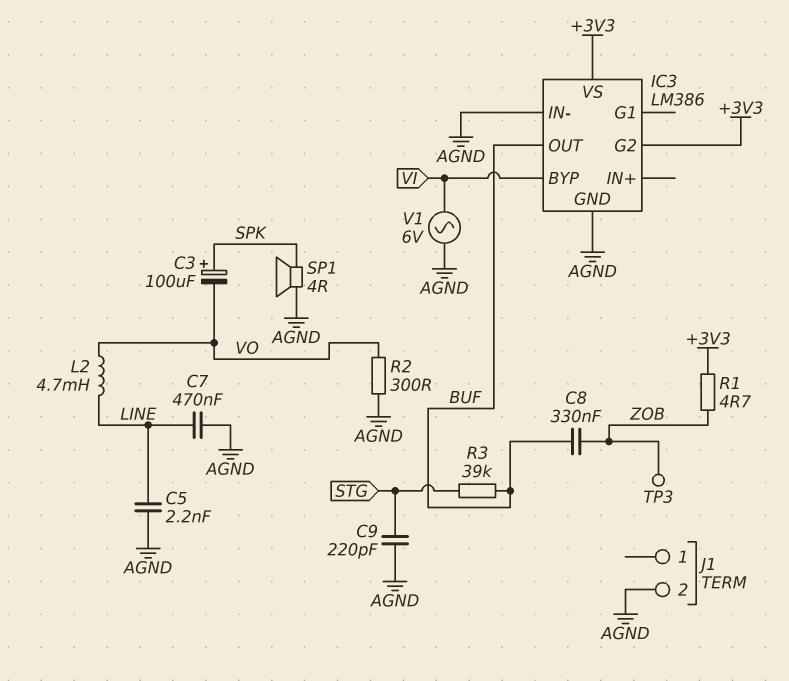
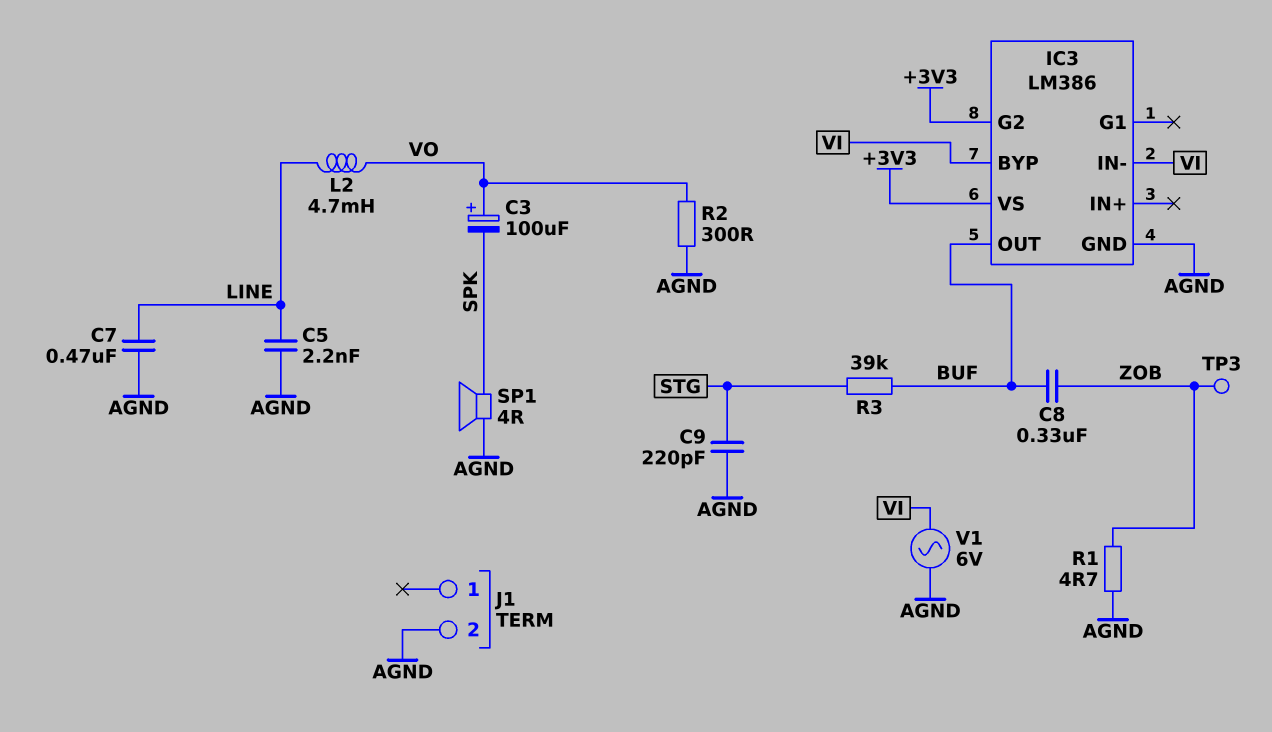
C3: 100uF (plus SPK, minus VO) -> 100uF (plus VO, minus SPK)
IC3 pin IN-: AGND -> VI
R1: 4.7 (+3V3, ZOB) -> 4.7 (AGND, ZOB)

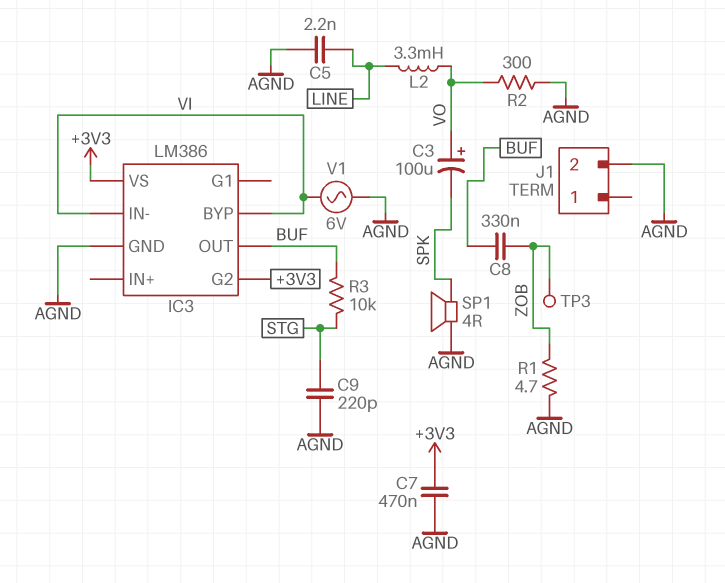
C7: 470nF (AGND, LINE) -> 470nF (+3V3, AGND)
L2: 4.7mH (LINE, VO) -> 3.3mH (LINE, VO)
R3: 39k (BUF, STG) -> 10k (BUF, STG)

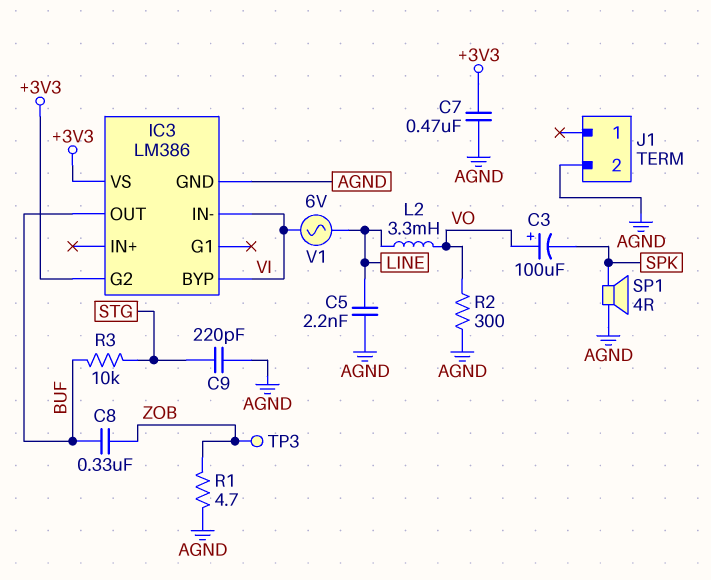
V1: AC 6V (AGND, VI) -> AC 6V (LINE, VI)

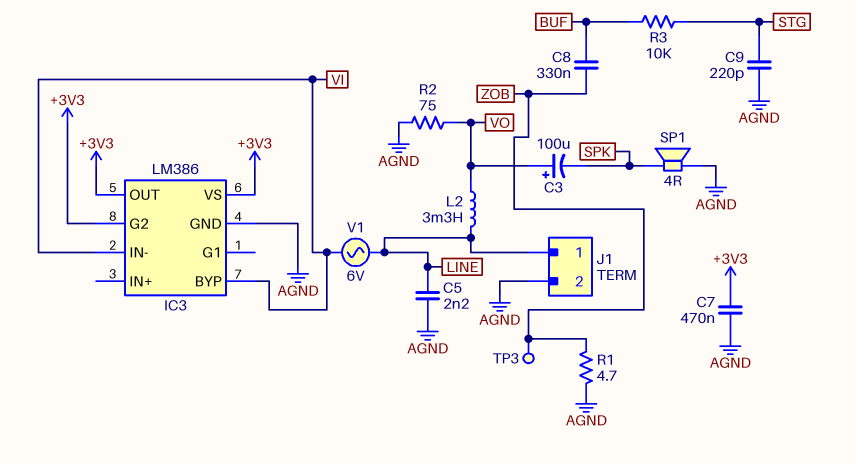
IC3 pin OUT: BUF -> +3V3
J1 pin 1: none -> LINE
R2: 300 (AGND, VO) -> 75 (AGND, VO)

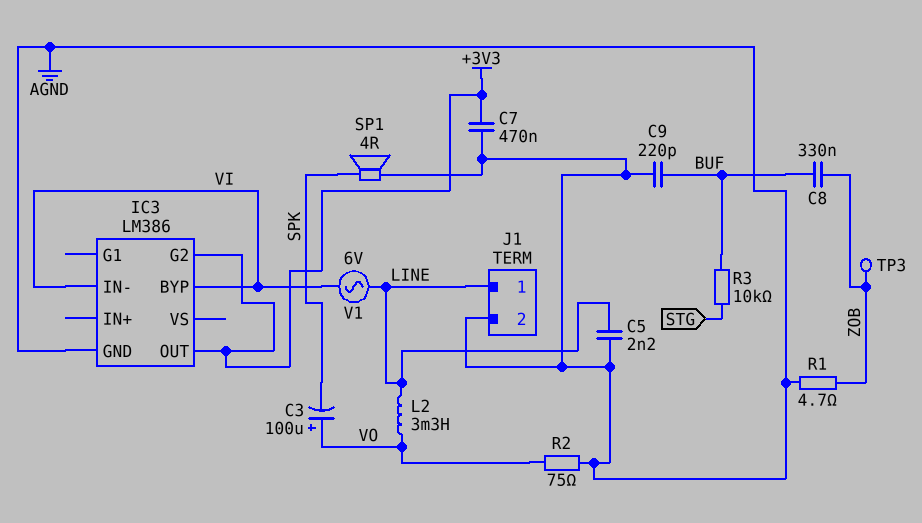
C9: 220pF (AGND, STG) -> 220pF (AGND, BUF)
IC3 pin VS: +3V3 -> none

